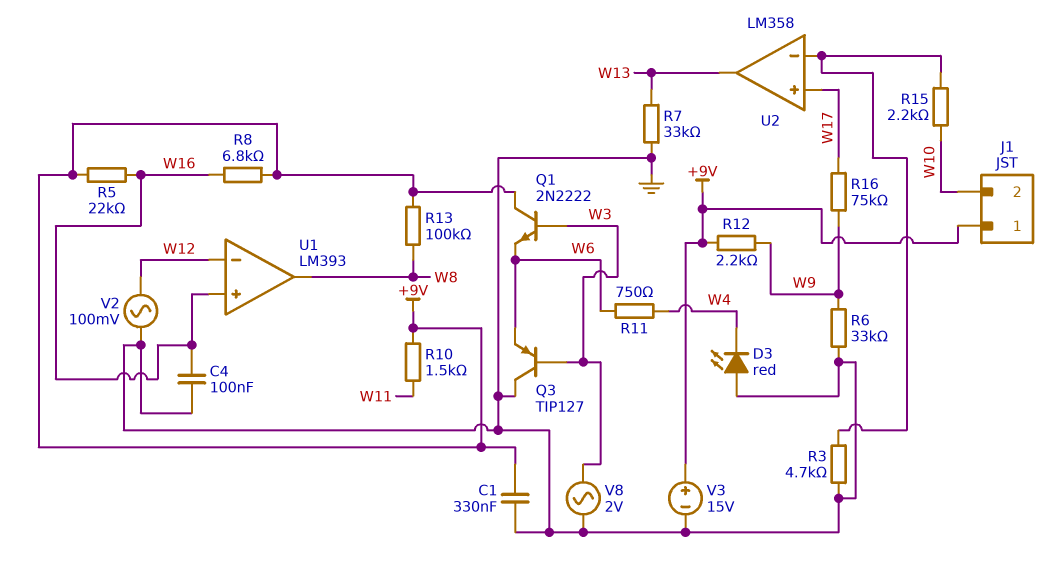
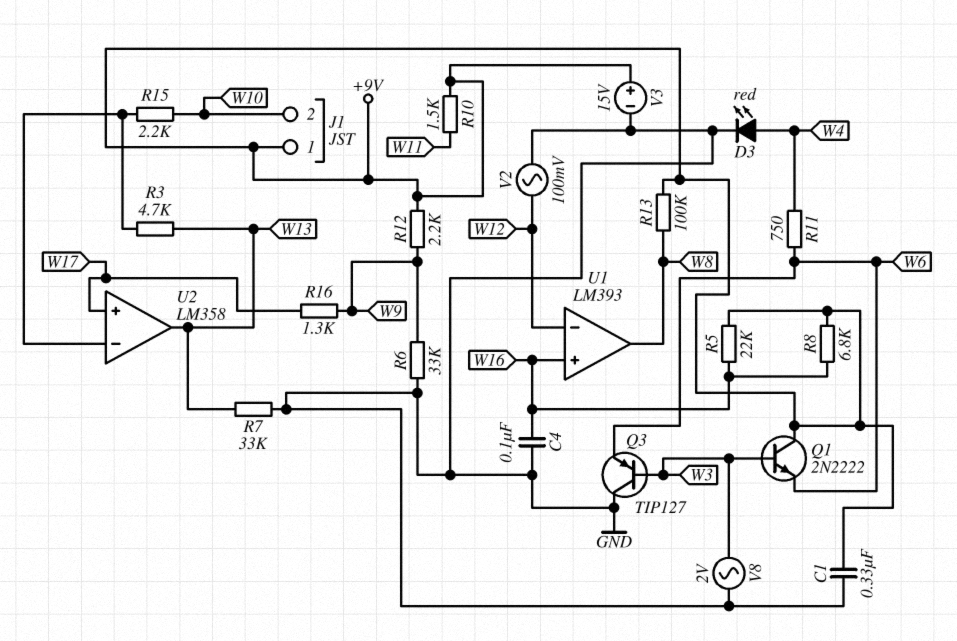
D3: LED red (A GND, K W4) -> LED red (A W4, K GND)
R3: 4.7k (GND, U2/in-) -> 4.7k (U2/in-, W13)
R16: 75k (W9, W17) -> 1.3k (W9, W17)

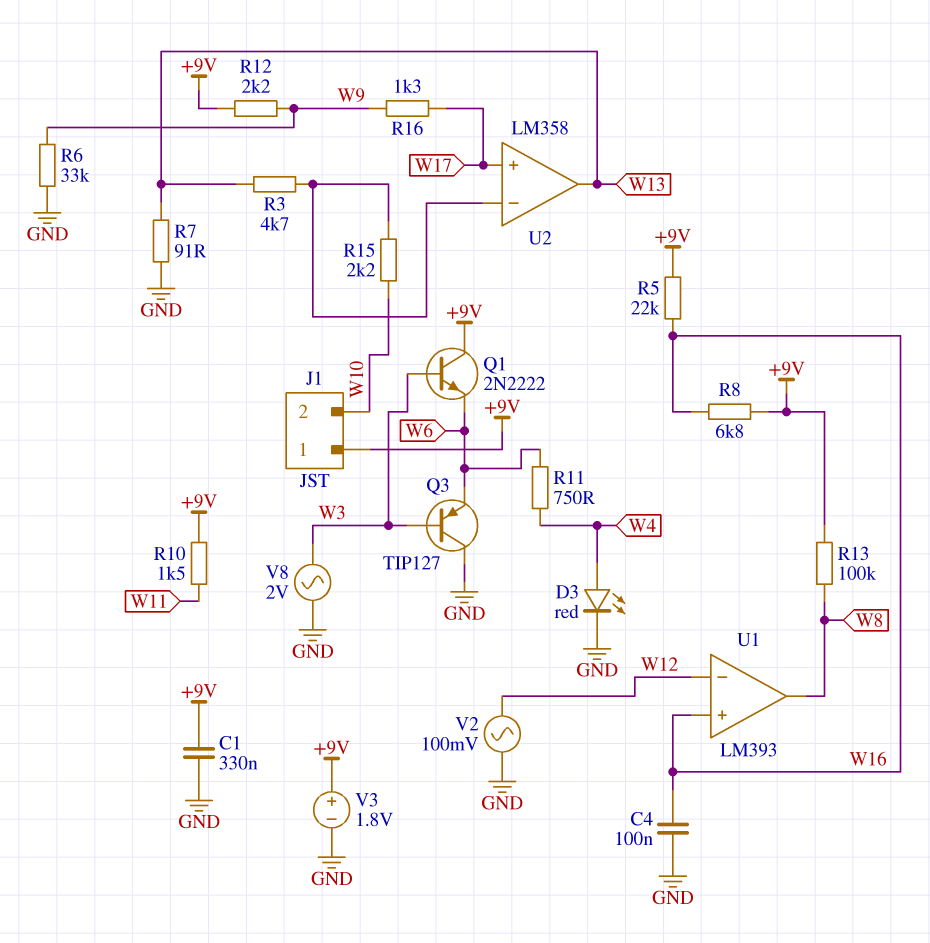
R7: 33k (GND, W13) -> 91 (GND, W13)
V3: 15V (plus +9V, minus GND) -> 1.8V (plus +9V, minus GND)

